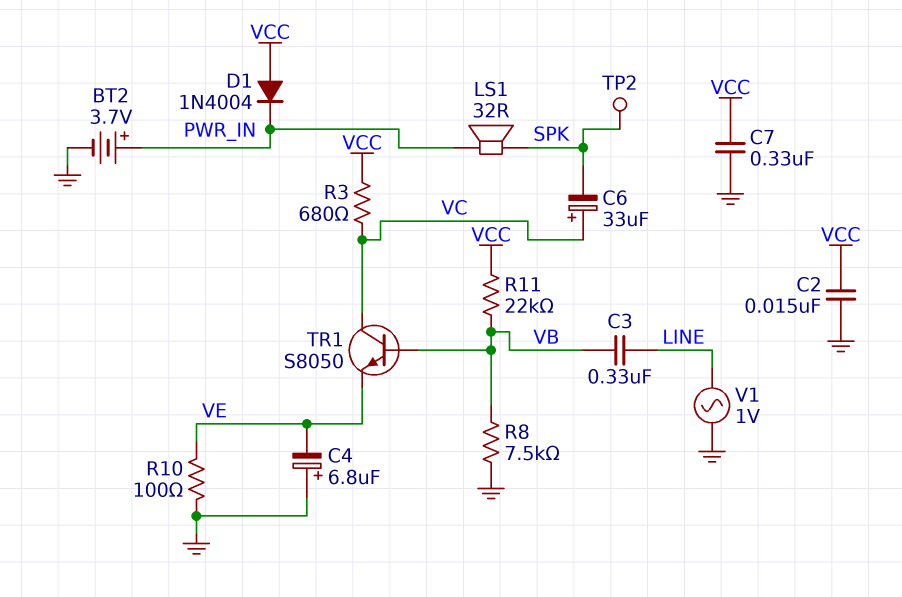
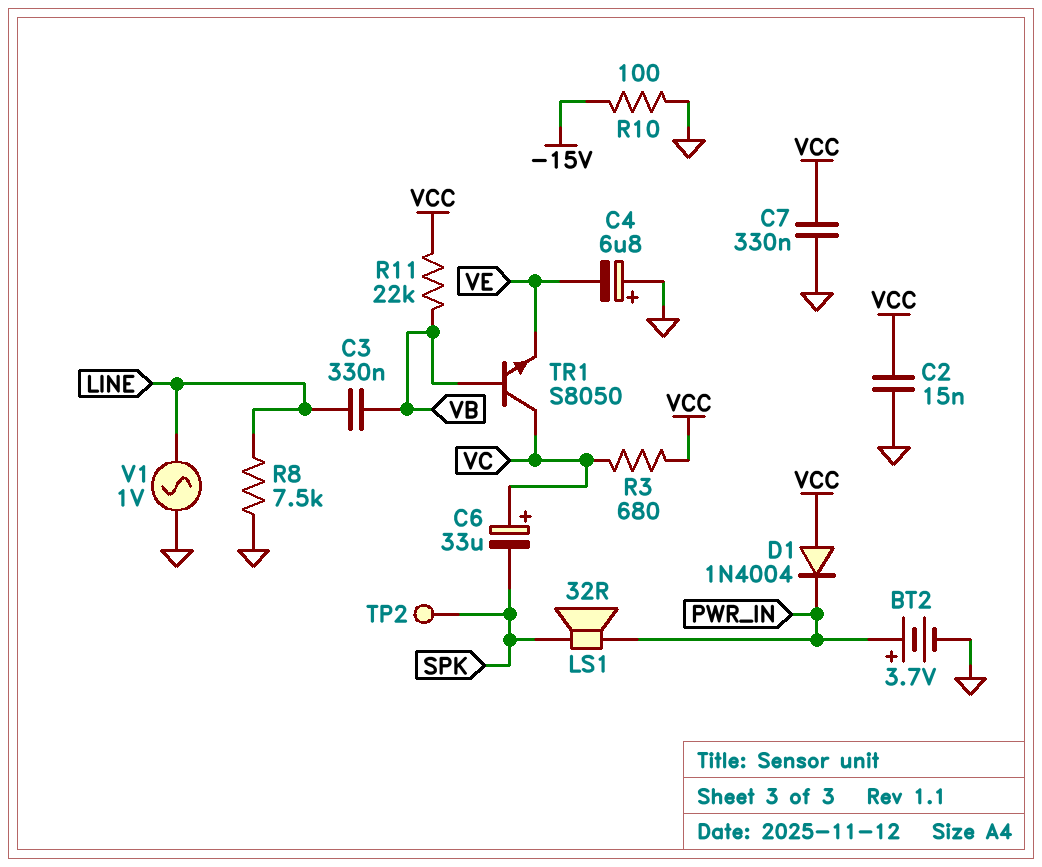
R8: 7.5k (GND, VB) -> 7.5k (GND, LINE)
R10: 100 (GND, VE) -> 100 (-15V, GND)

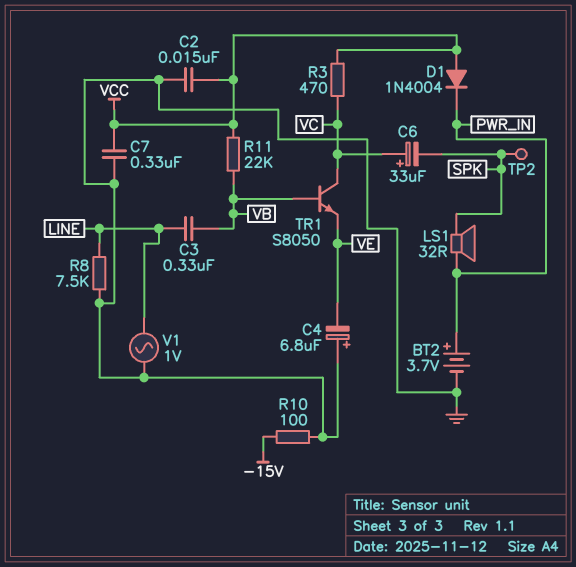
R3: 680 (VC, VCC) -> 470 (VC, VCC)

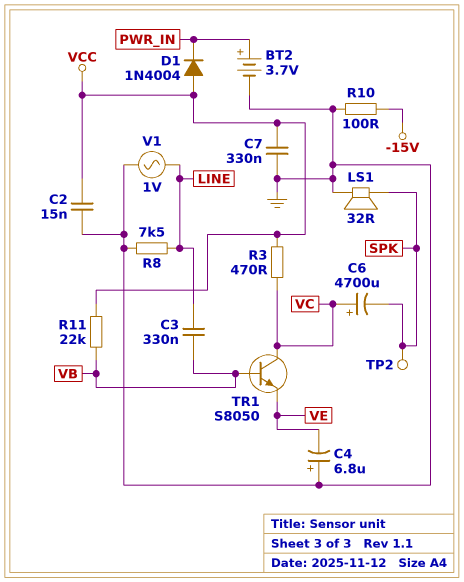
C6: 33uF (plus VC, minus SPK) -> 4700uF (plus VC, minus SPK)
LS1: speaker 32R (PWR_IN, SPK) -> speaker 32R (GND, SPK)

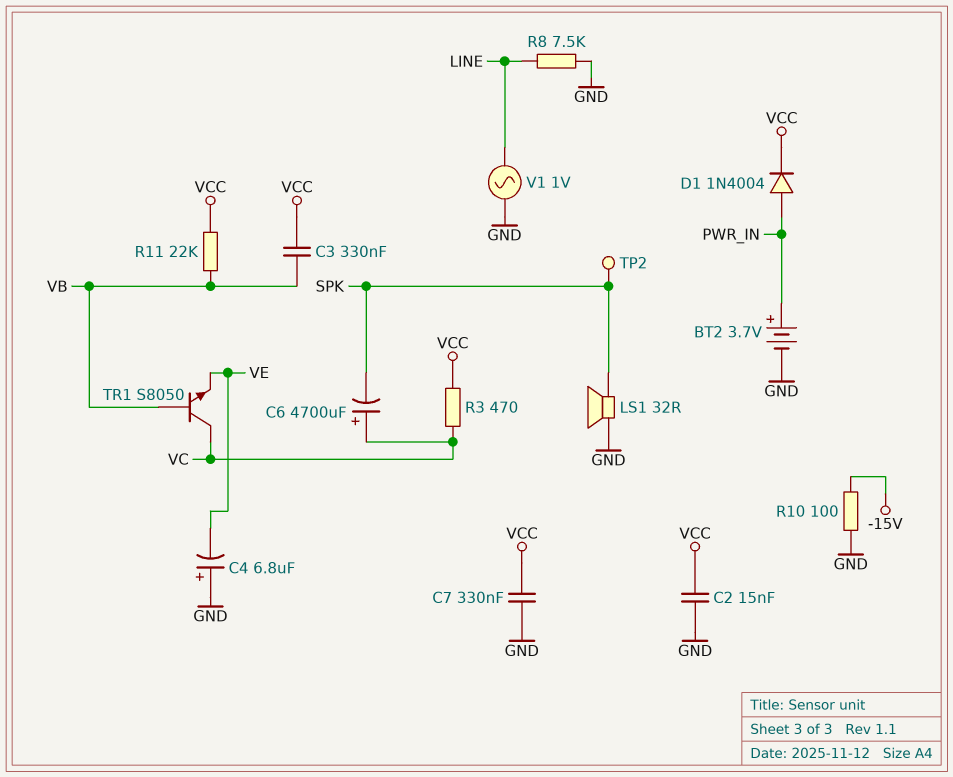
C3: 330nF (LINE, VB) -> 330nF (VB, VCC)
D1: diode 1N4004 (A VCC, K PWR_IN) -> diode 1N4004 (A PWR_IN, K VCC)

